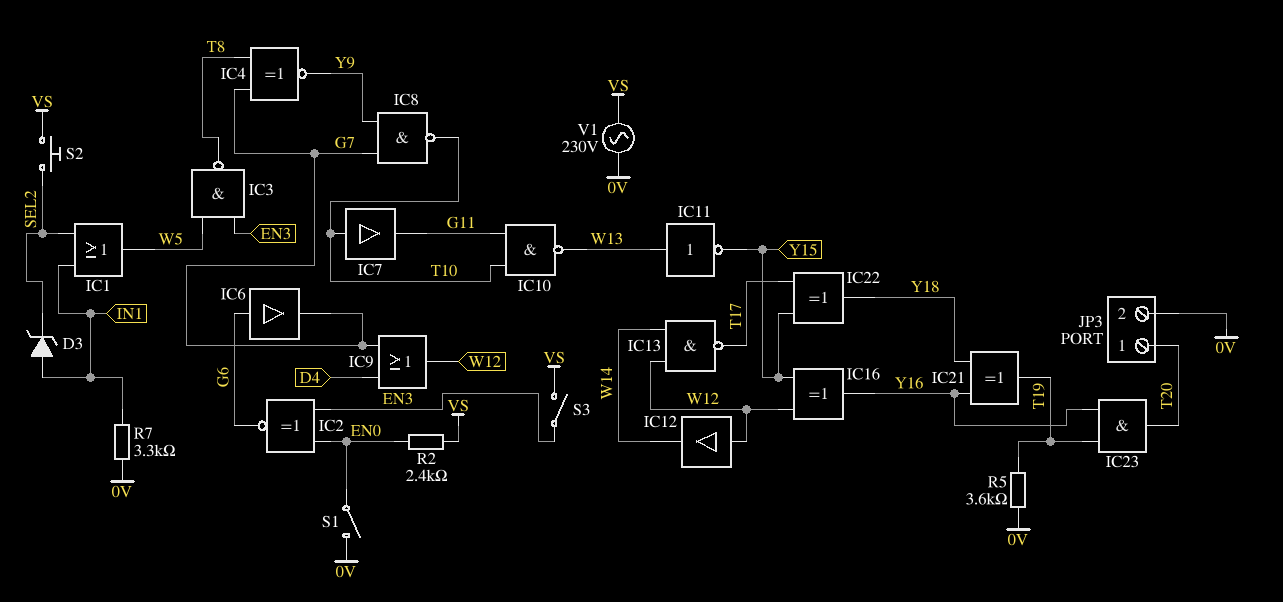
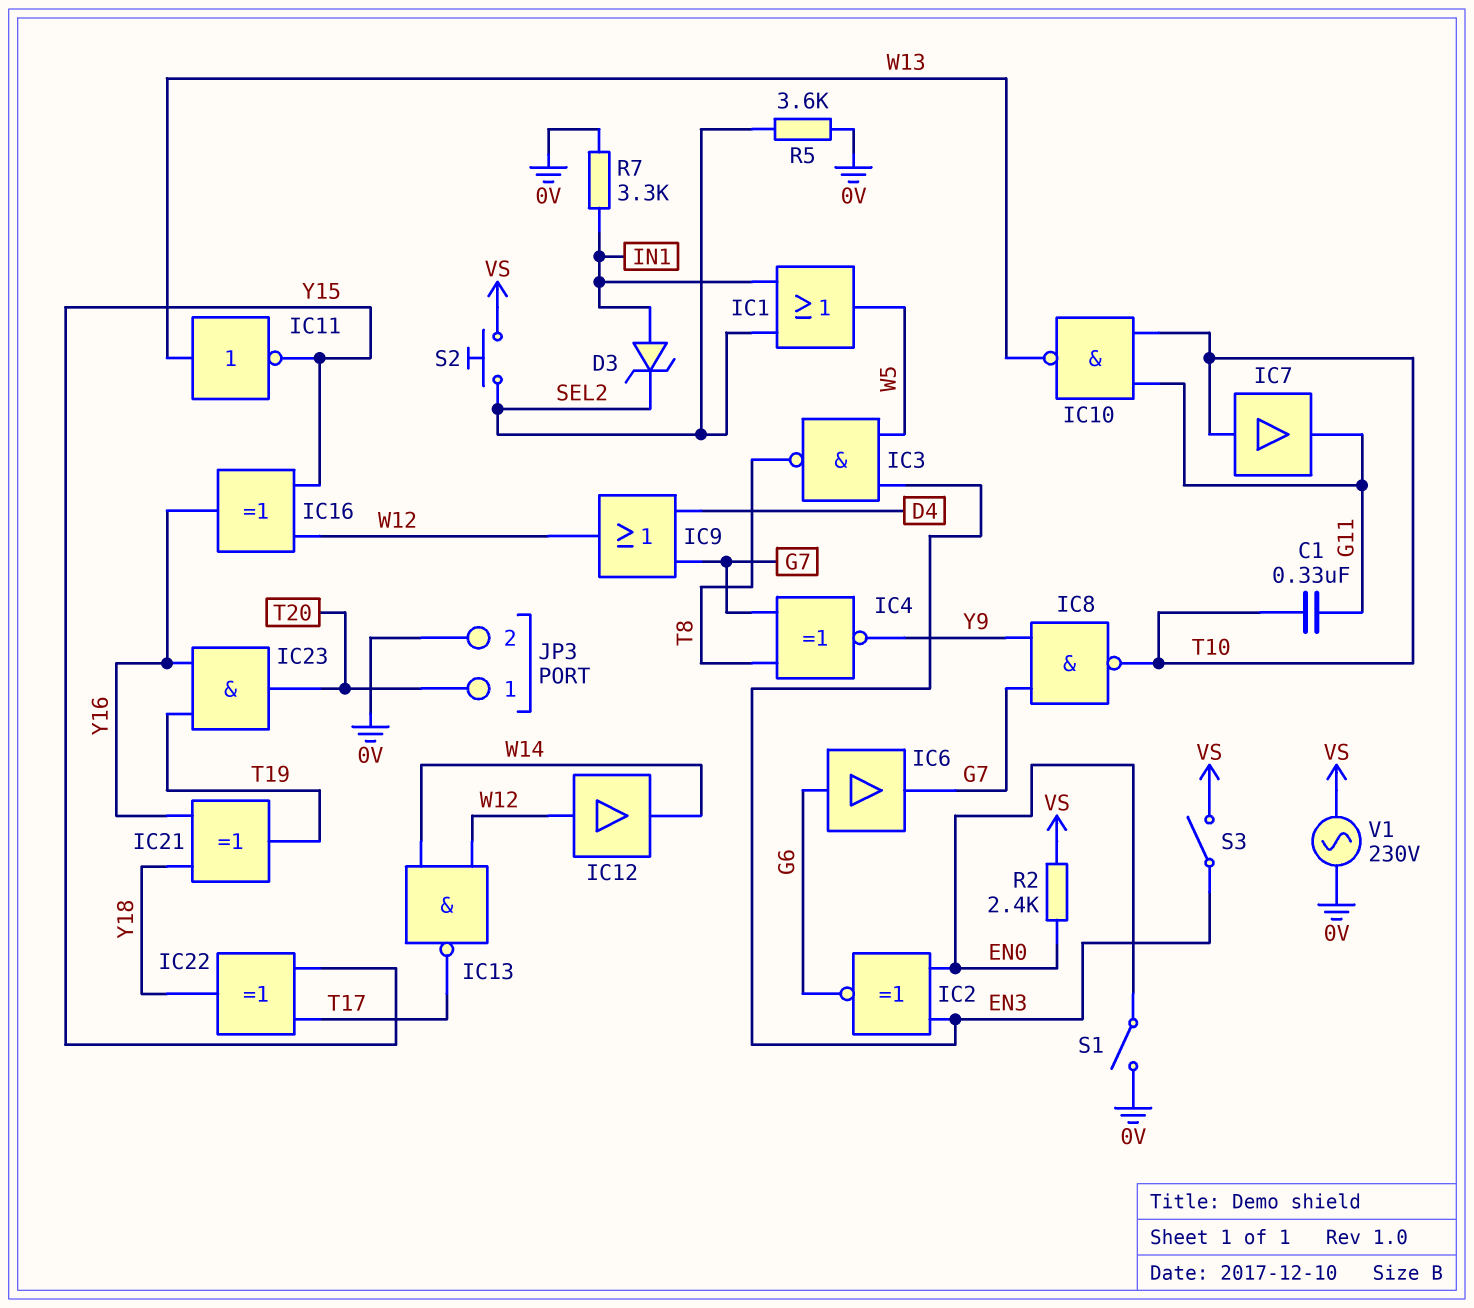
C1: none -> 330nF (G11, T10)
R5: 3.6k (0V, T19) -> 3.6k (0V, SEL2)

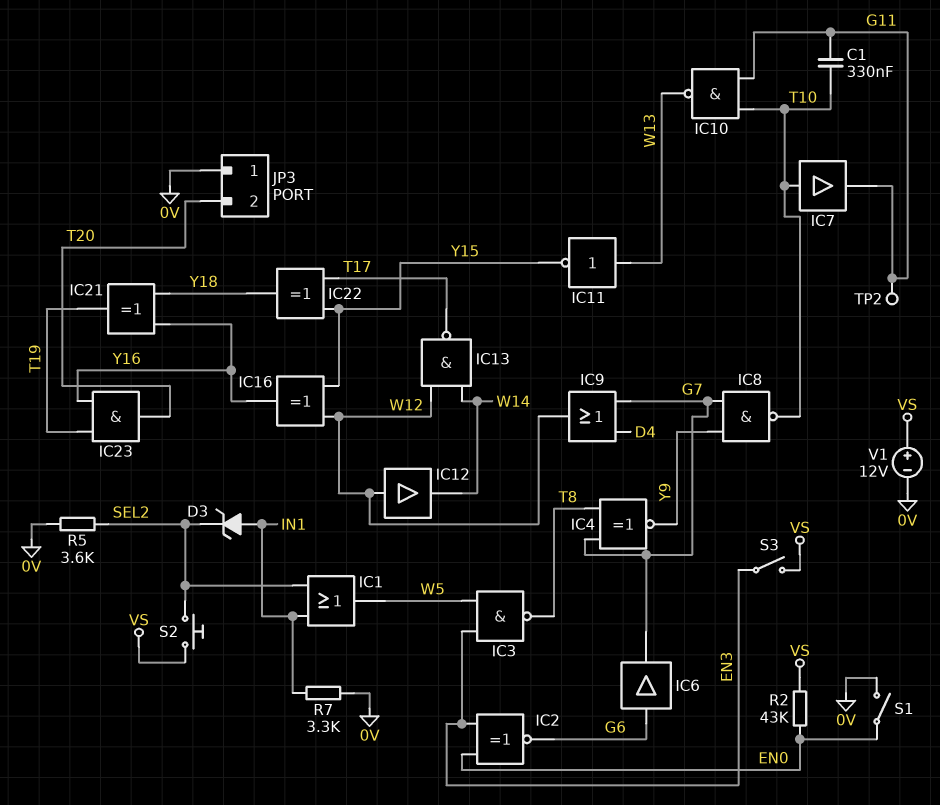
JP3 pin 1: T20 -> 0V
JP3 pin 2: 0V -> T20
R2: 2.4k (EN0, VS) -> 43k (EN0, VS)
TP2: none -> test point (G11)
V1: AC 230V (0V, VS) -> 12V (plus VS, minus 0V)

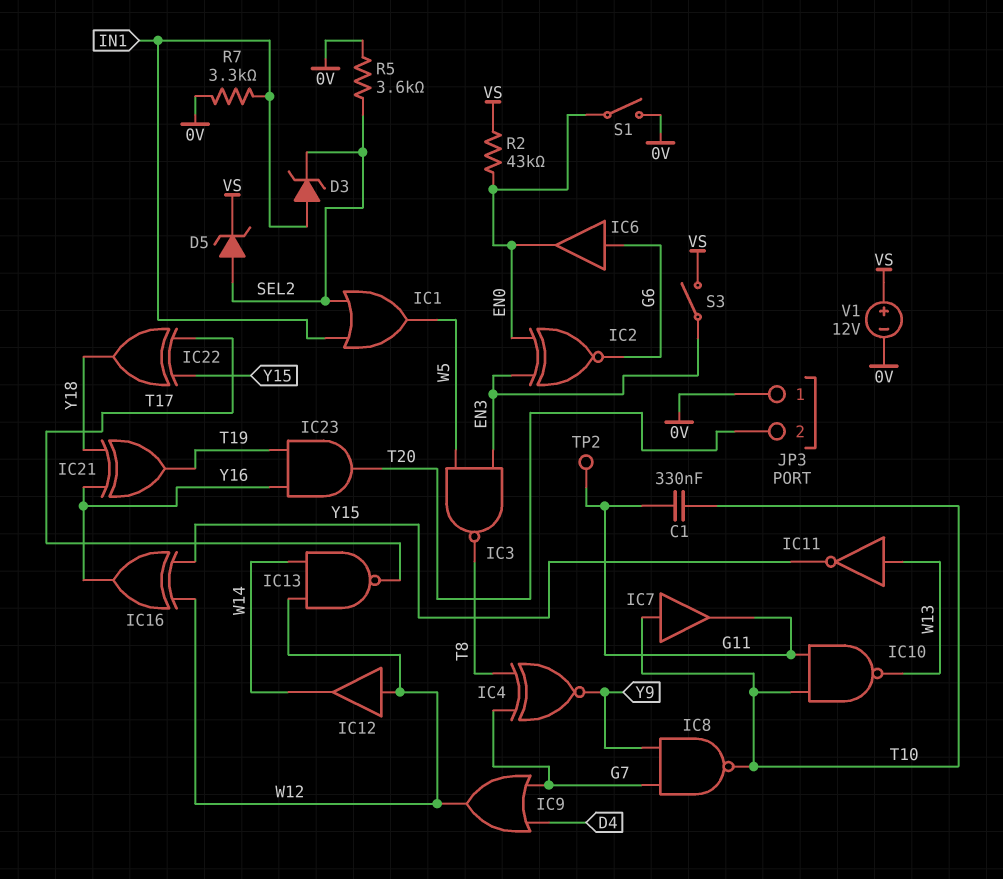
D5: none -> zener (A SEL2, K VS)
IC6: buffer (in G6, out G7) -> buffer (in G6, out EN0)
S2: button (SEL2, VS) -> none

